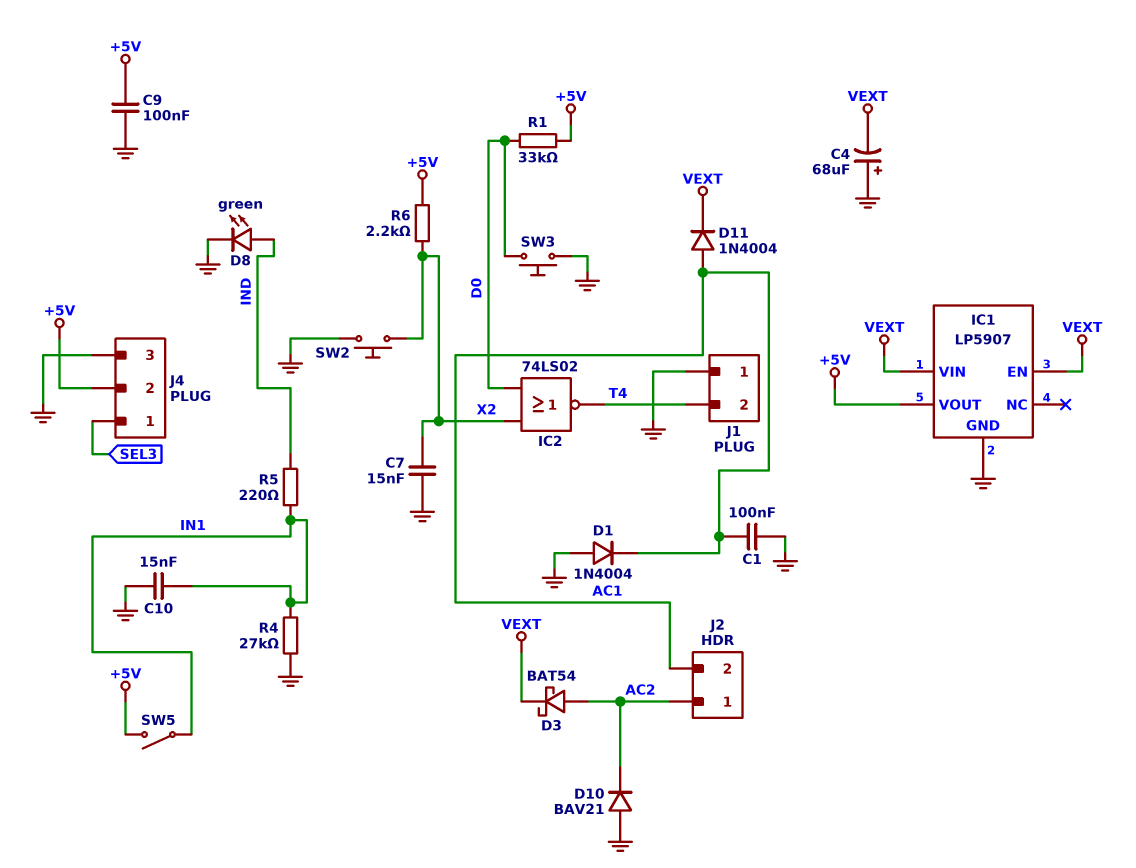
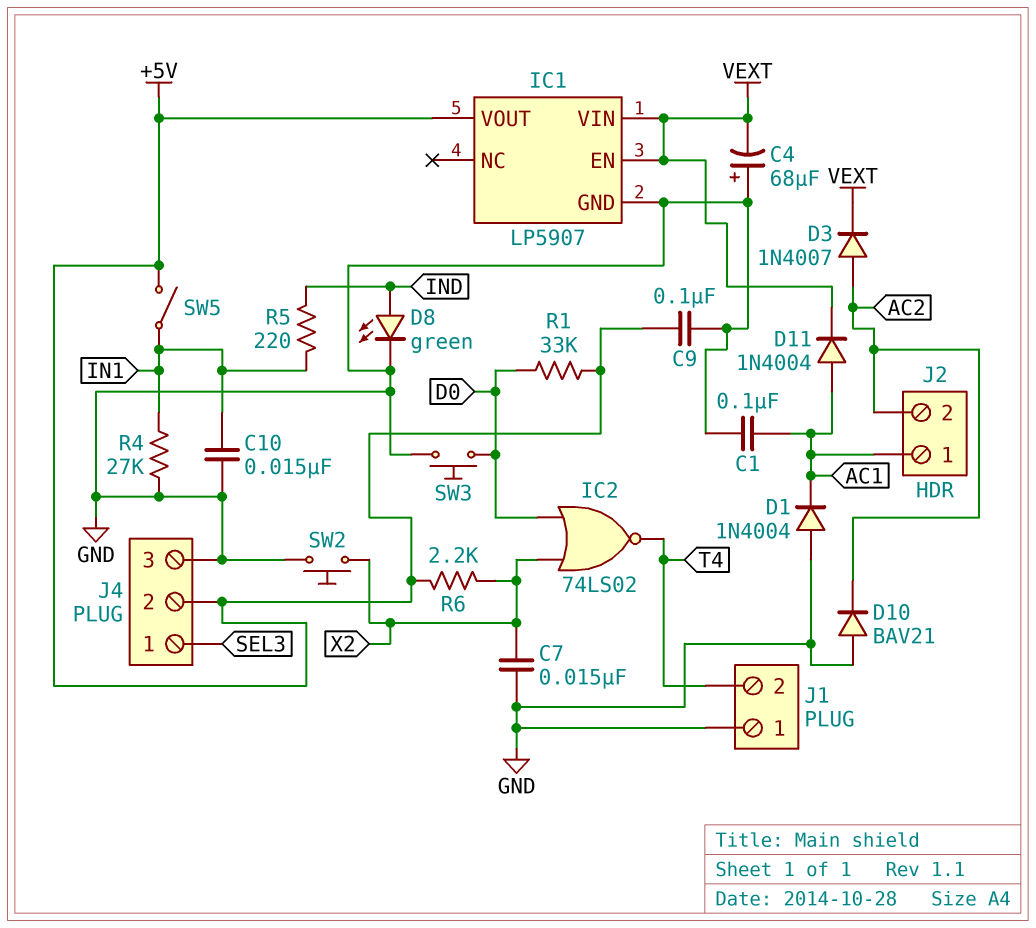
D3: schottky BAT54 (A AC2, K VEXT) -> diode 1N4007 (A AC2, K VEXT)
J2 pin 1: AC2 -> AC1
J2 pin 2: AC1 -> AC2

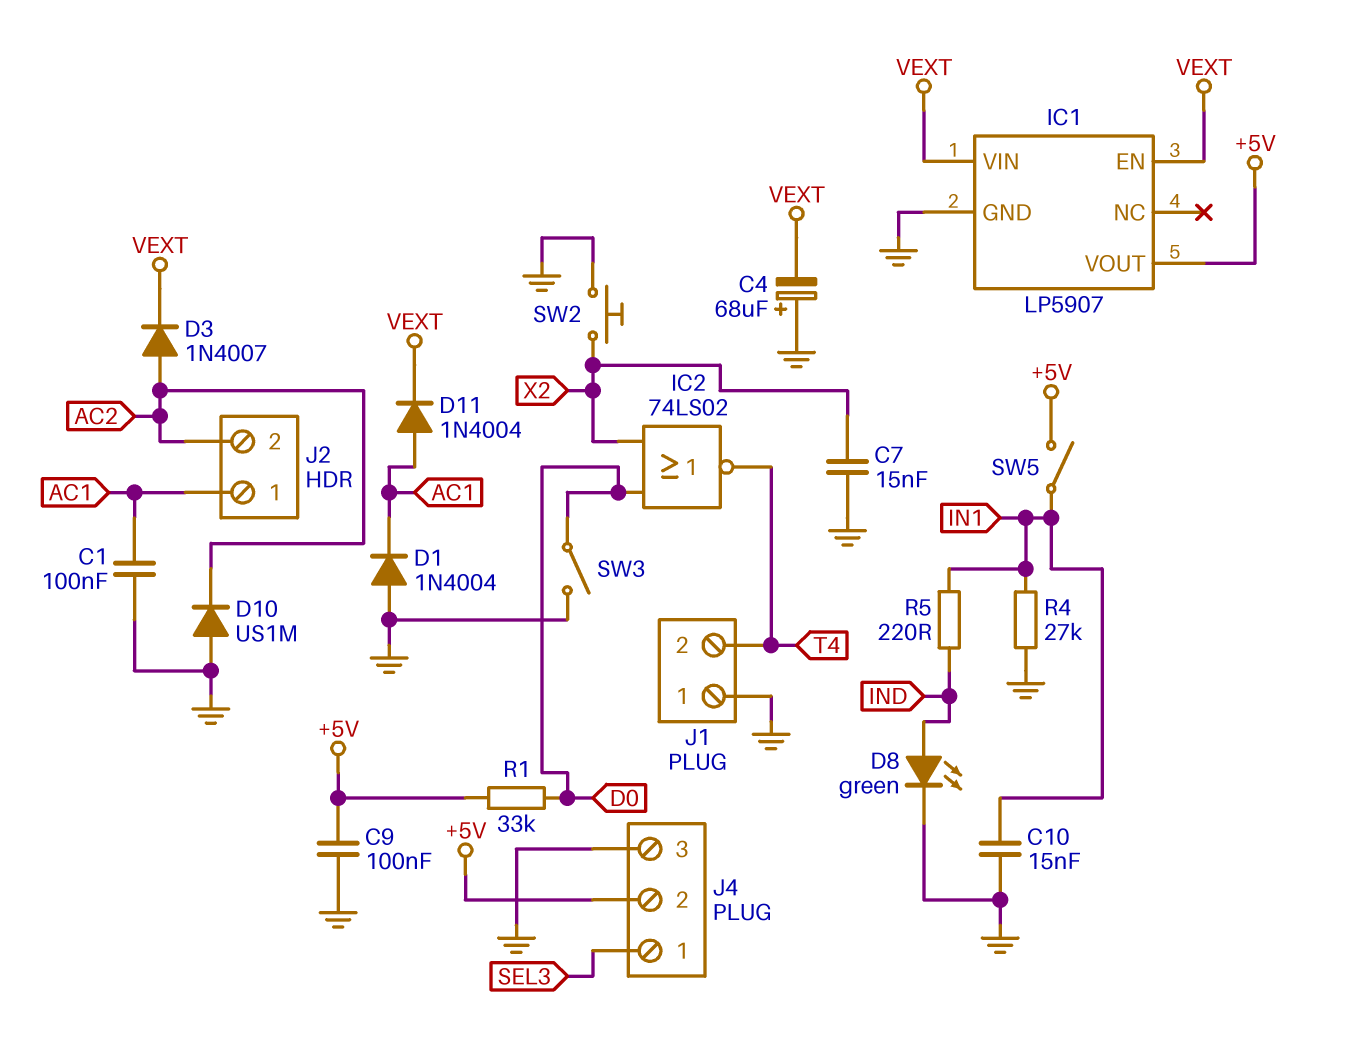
D10: diode BAV21 (A GND, K AC2) -> diode US1M (A GND, K AC2)
R6: 2.2k (+5V, X2) -> none
SW3: button (D0, GND) -> switch (D0, GND)

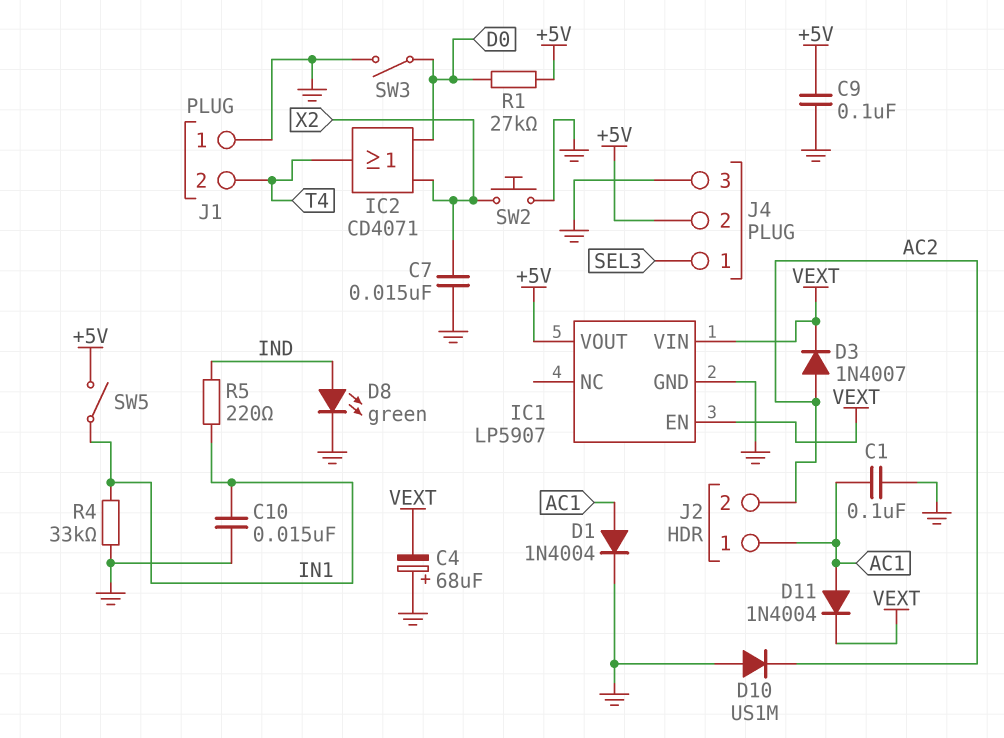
D1: diode 1N4004 (A GND, K AC1) -> diode 1N4004 (A AC1, K GND)
IC2: NOR 74LS02 (in D0, in X2, out T4) -> OR CD4071 (in D0, in X2, out T4)
R1: 33k (+5V, D0) -> 27k (+5V, D0)
R4: 27k (GND, IN1) -> 33k (GND, IN1)

